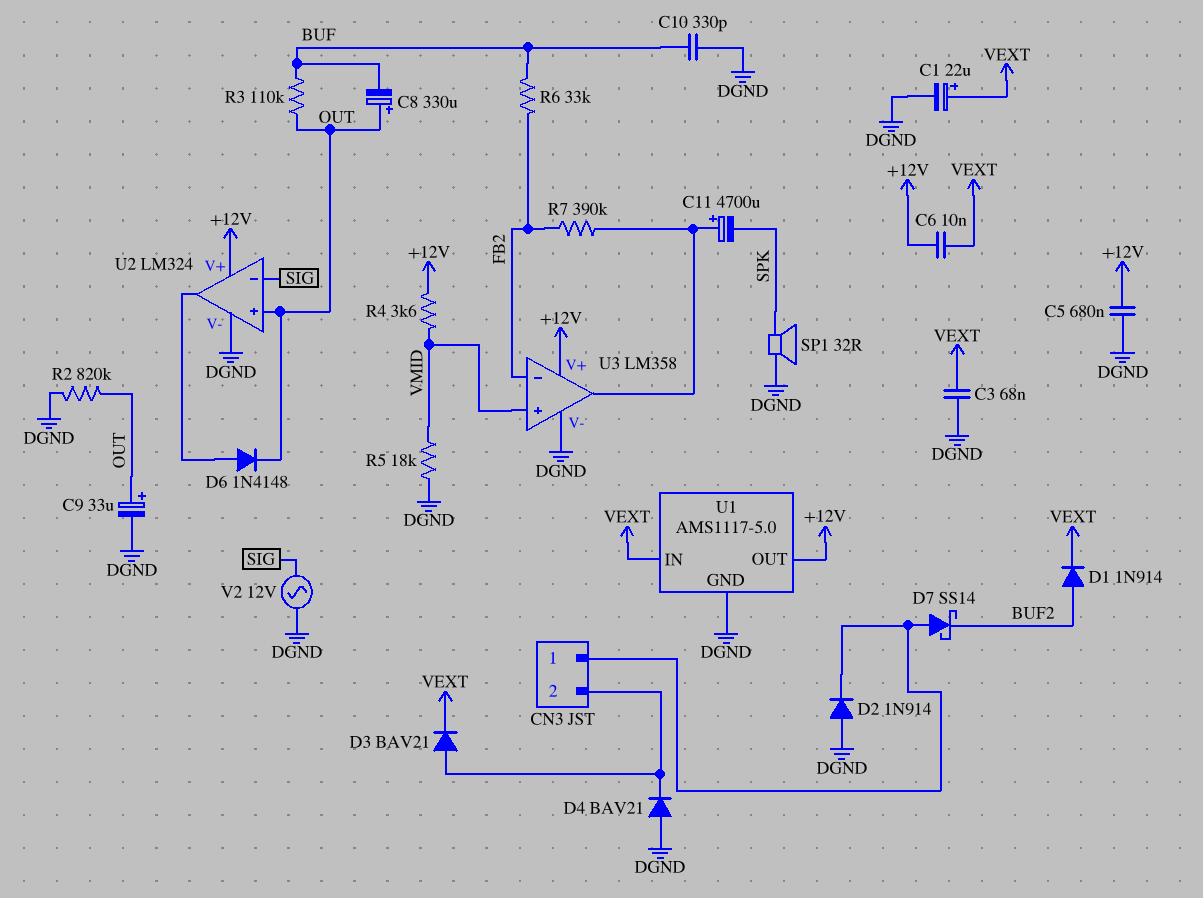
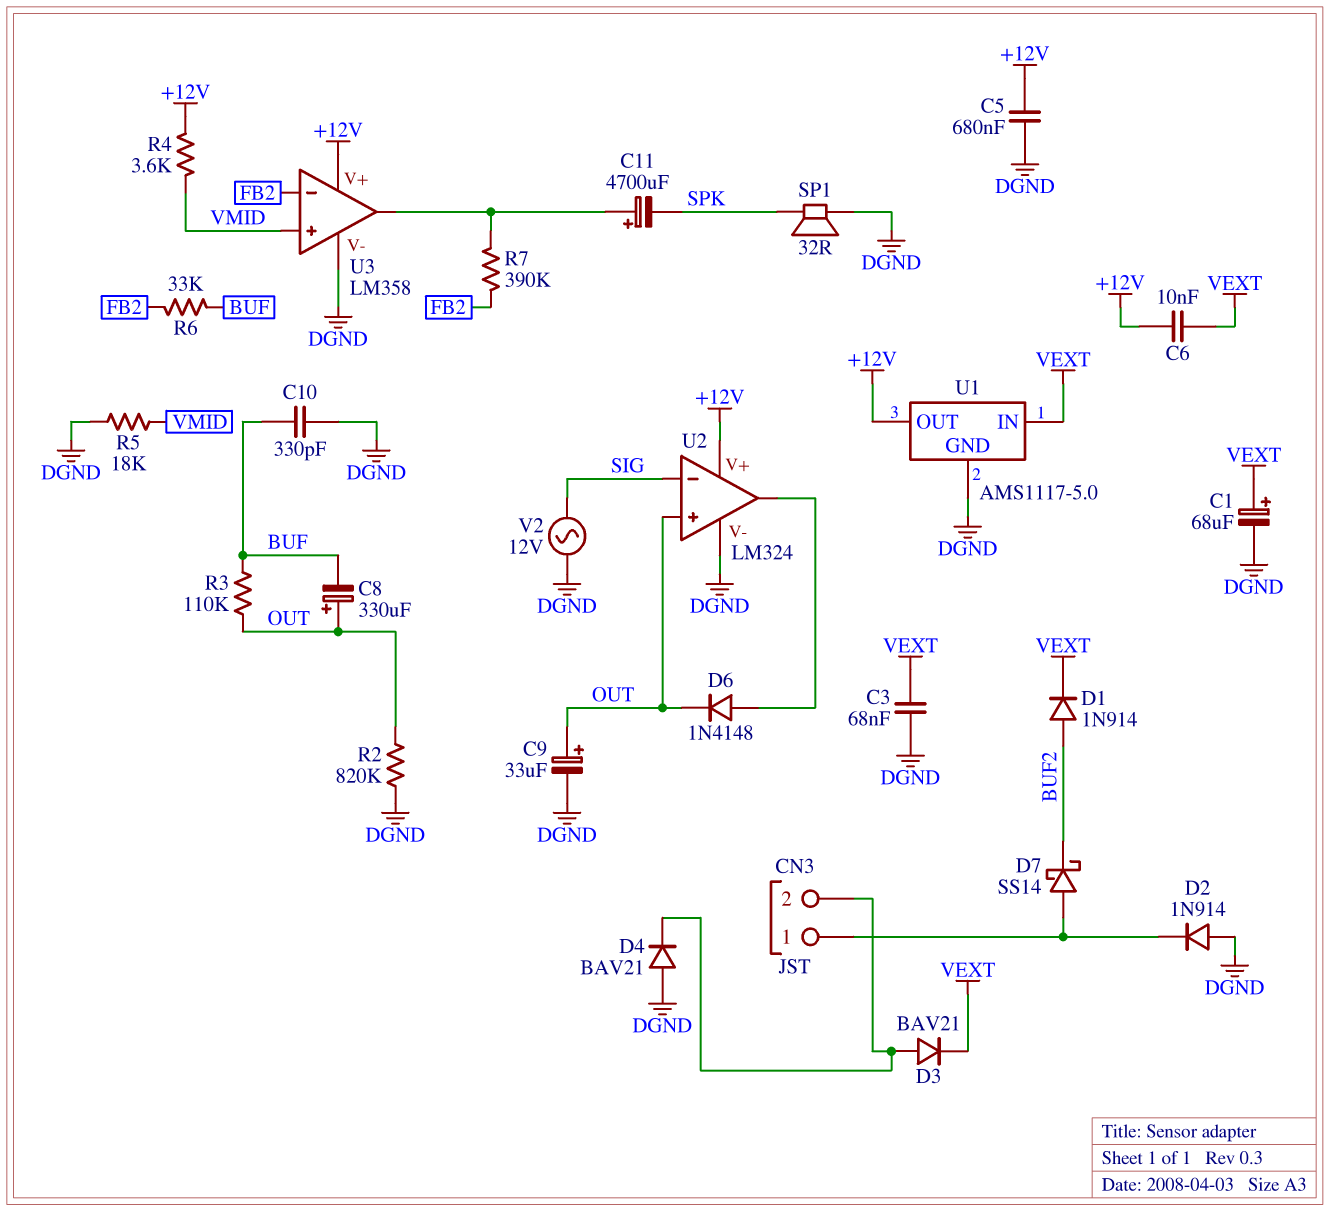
C1: 22uF (plus VEXT, minus DGND) -> 68uF (plus VEXT, minus DGND)

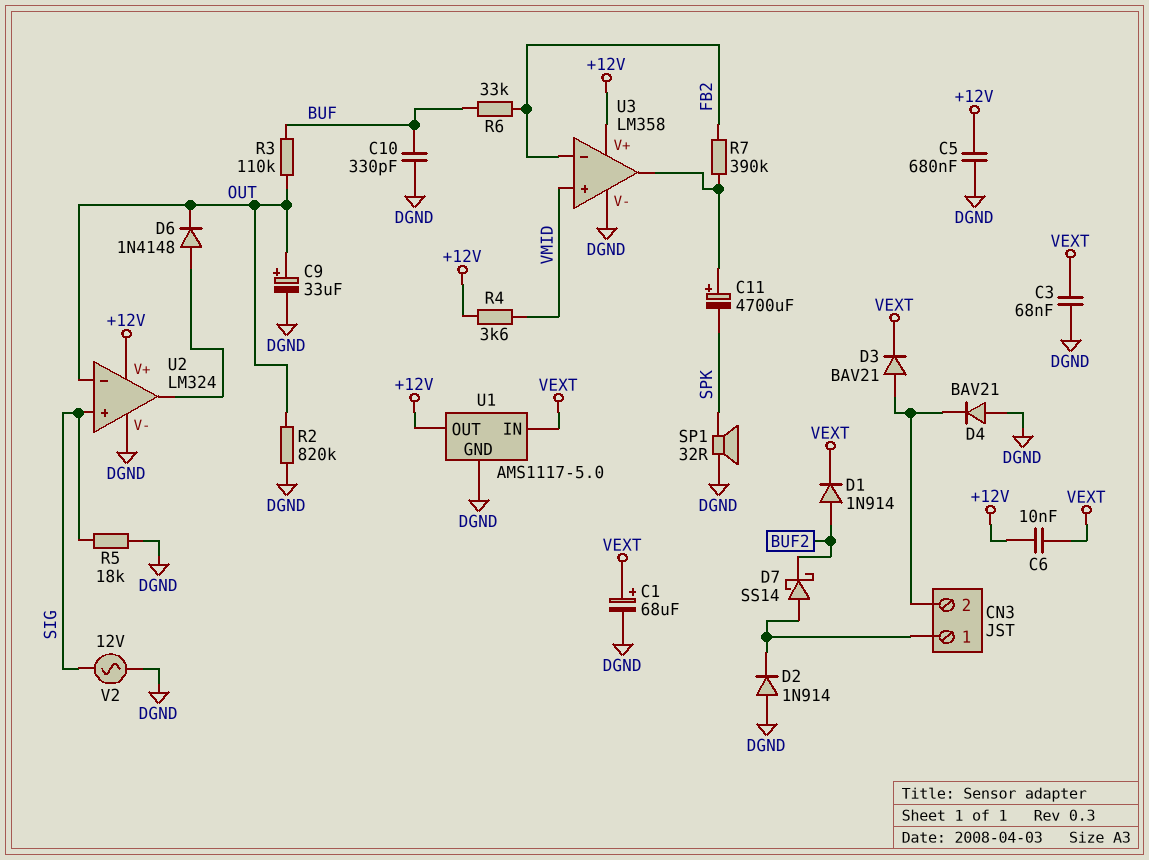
C8: 330uF (plus OUT, minus BUF) -> none
R5: 18k (DGND, VMID) -> 18k (DGND, SIG)
U2 pin in+: OUT -> SIG
U2 pin in-: SIG -> OUT

